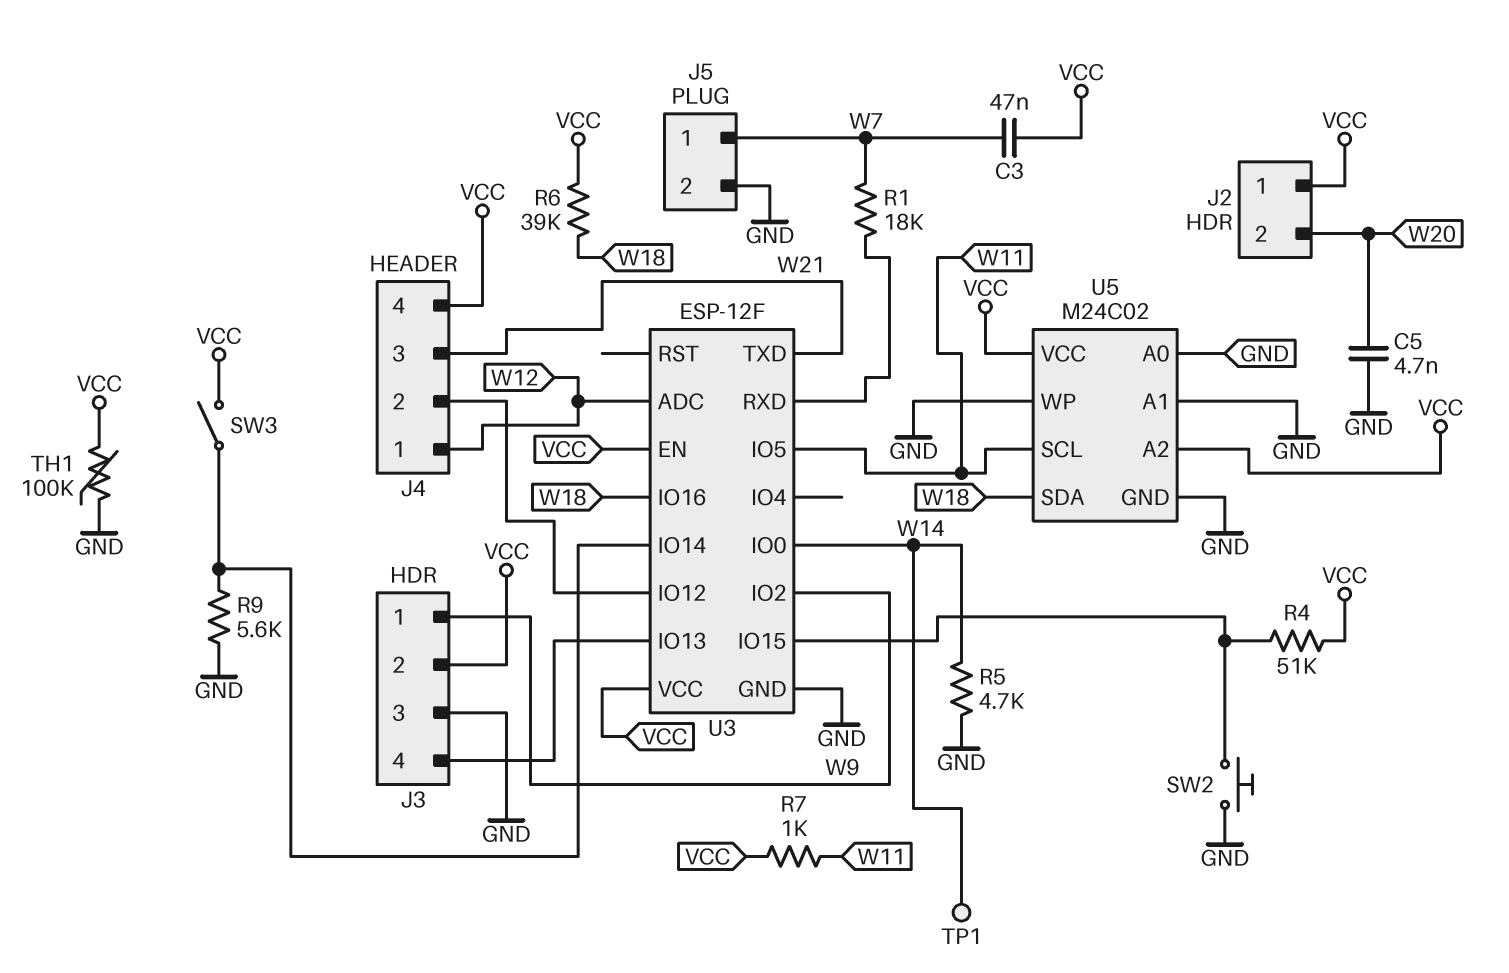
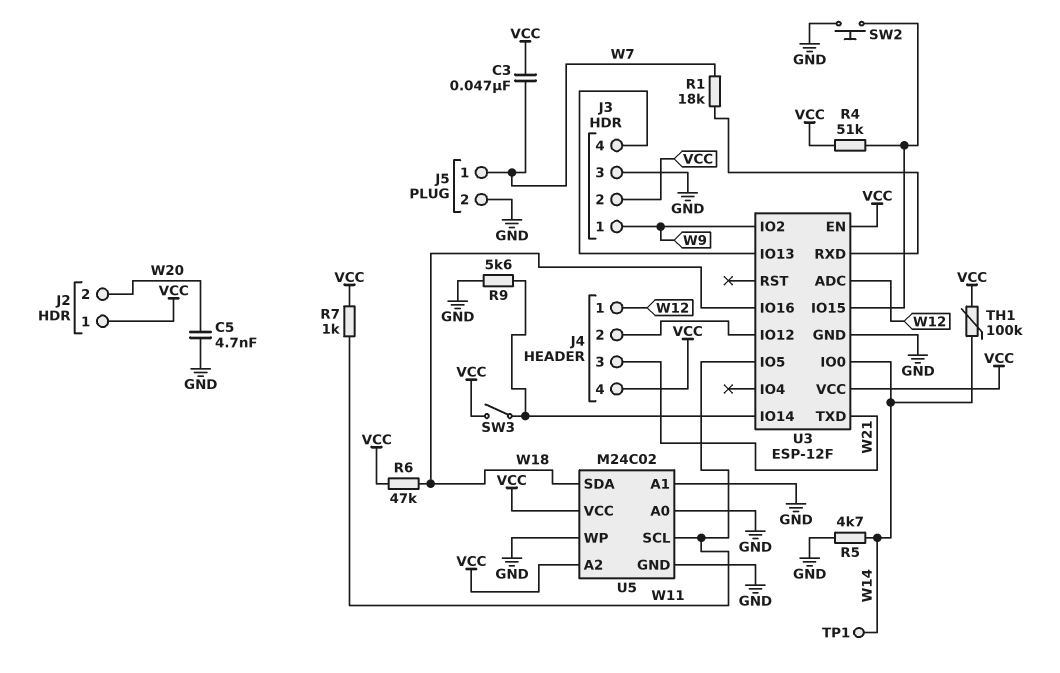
R6: 39k (VCC, W18) -> 47k (VCC, W18)
TH1: 100k (GND, VCC) -> 100k (VCC, W14)

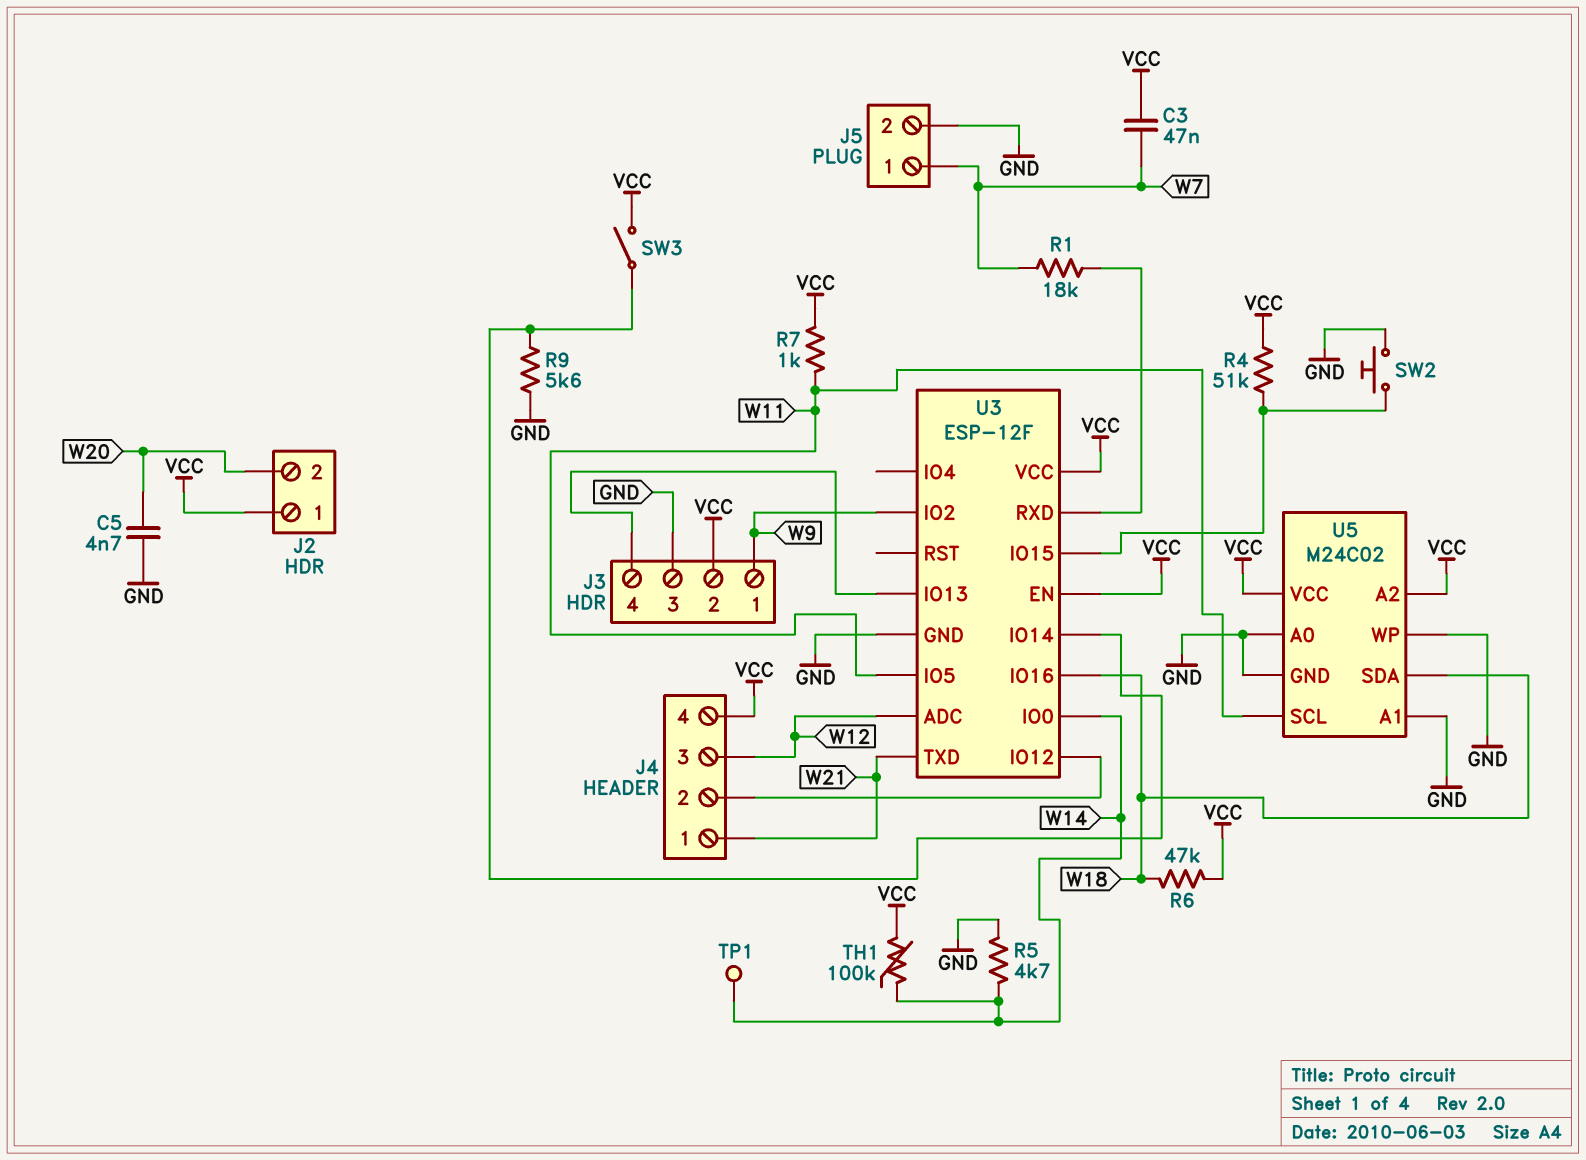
J4 pin 1: W12 -> W21
J4 pin 3: W21 -> W12

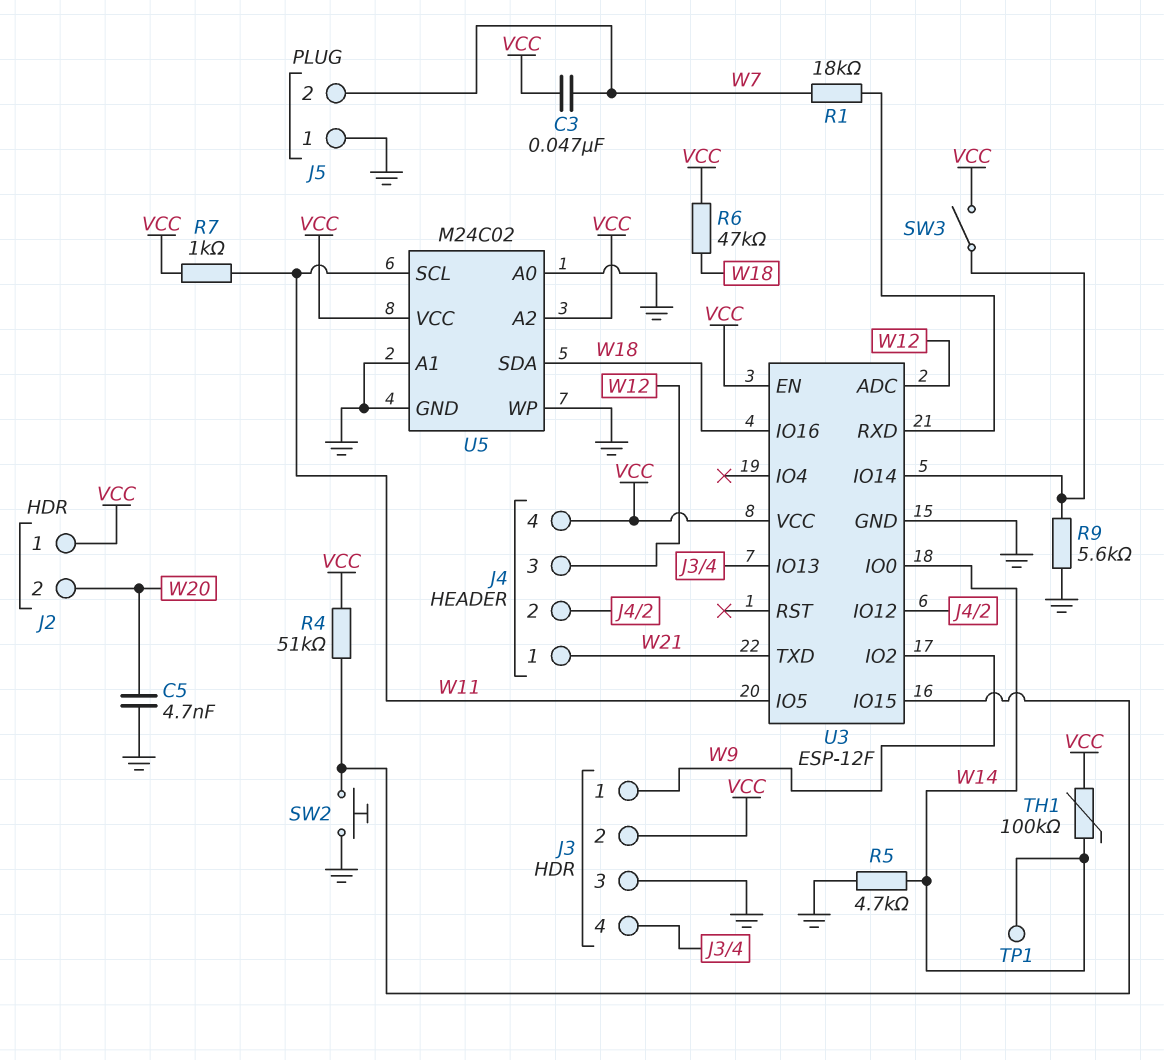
J5 pin 1: W7 -> GND
J5 pin 2: GND -> W7

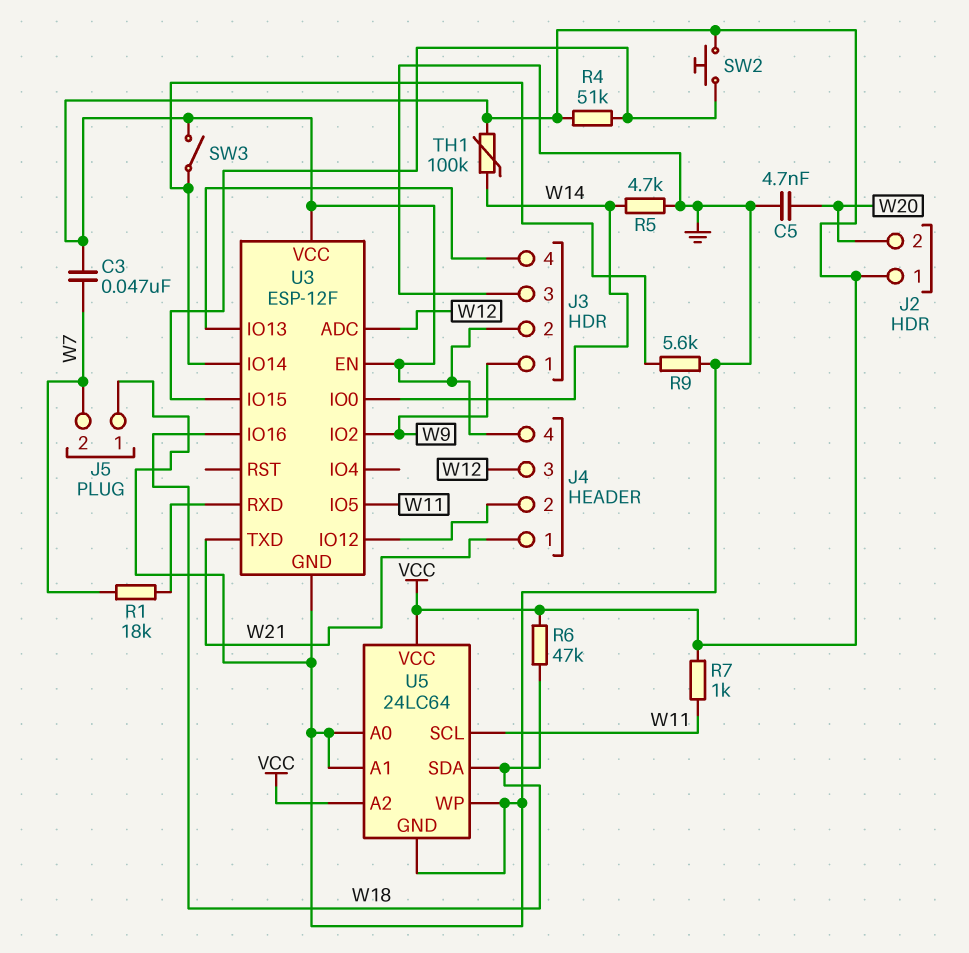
SW2: button (GND, U3/IO15) -> button (U3/IO15, VCC)
TP1: test point (W14) -> none
U5: M24C02 -> 24LC64

